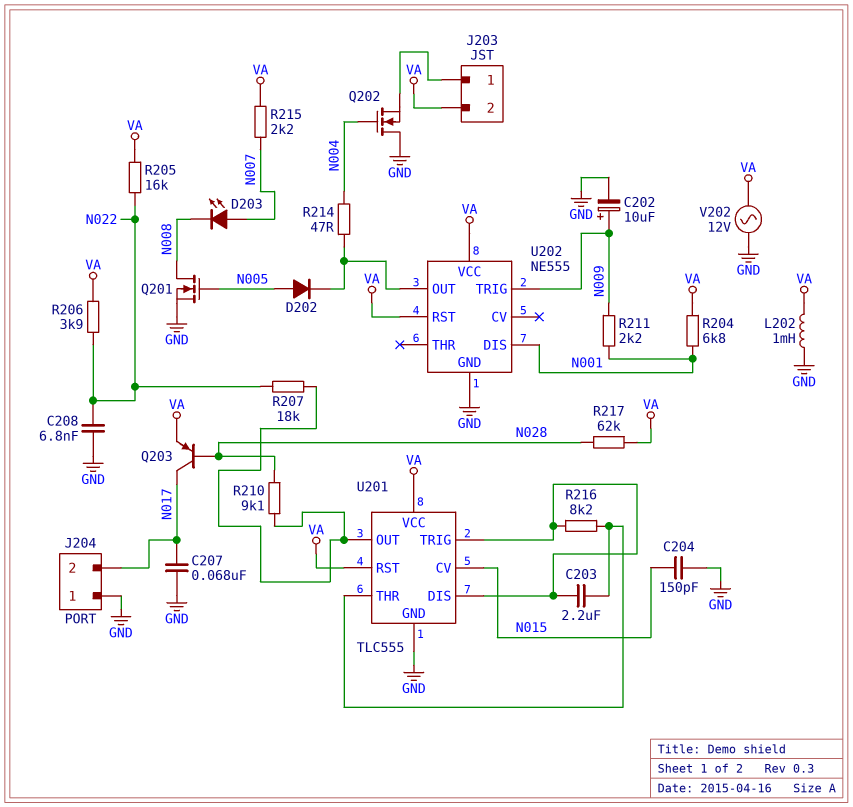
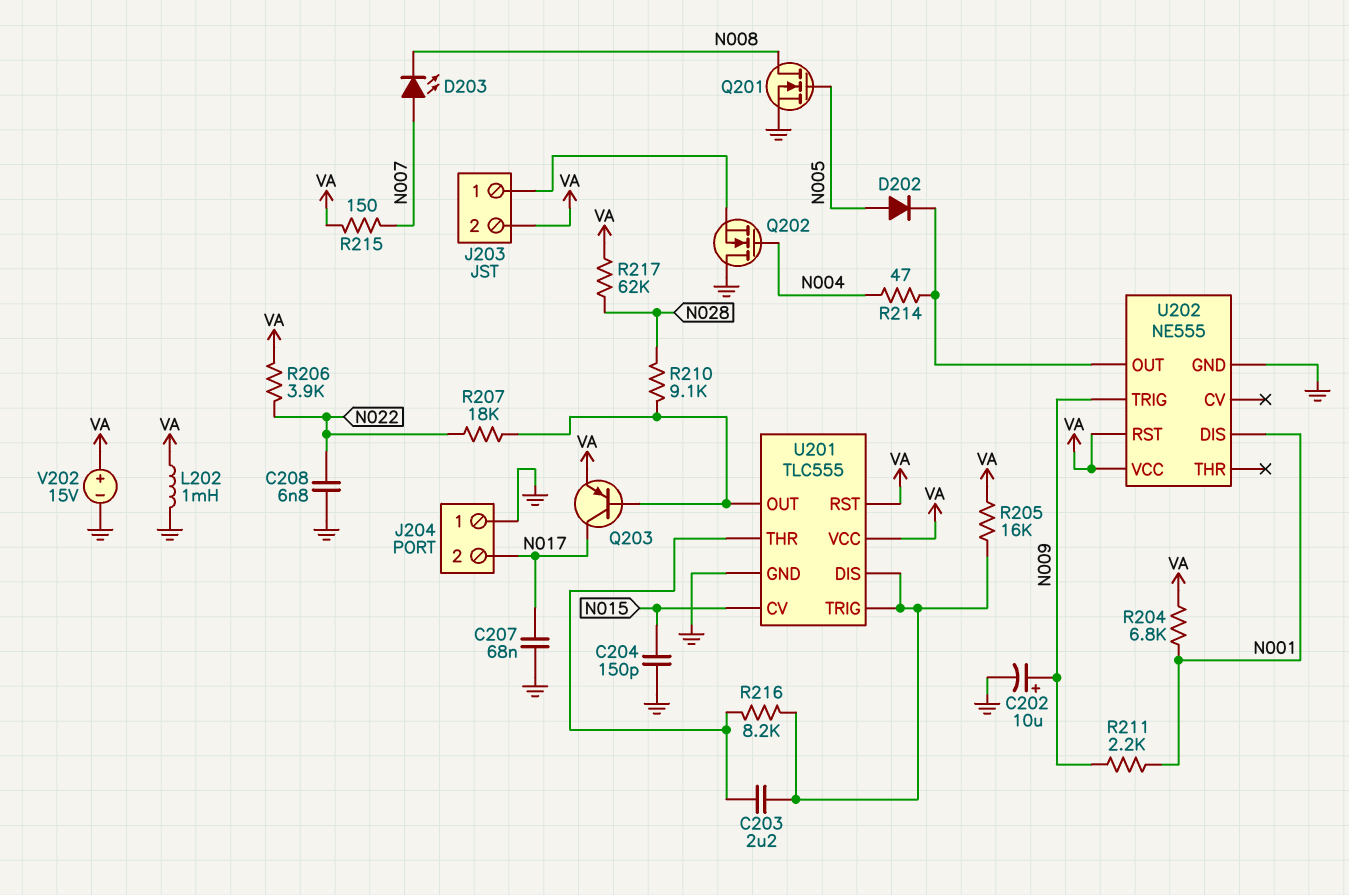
Q203: PNP (B N028, C N017, E VA) -> PNP (B U201/OUT, C N017, E VA)
R205: 16k (N022, VA) -> 16k (U201/DIS, VA)
R215: 2.2k (N007, VA) -> 150 (N007, VA)
V202: AC 12V (GND, VA) -> 15V (plus VA, minus GND)

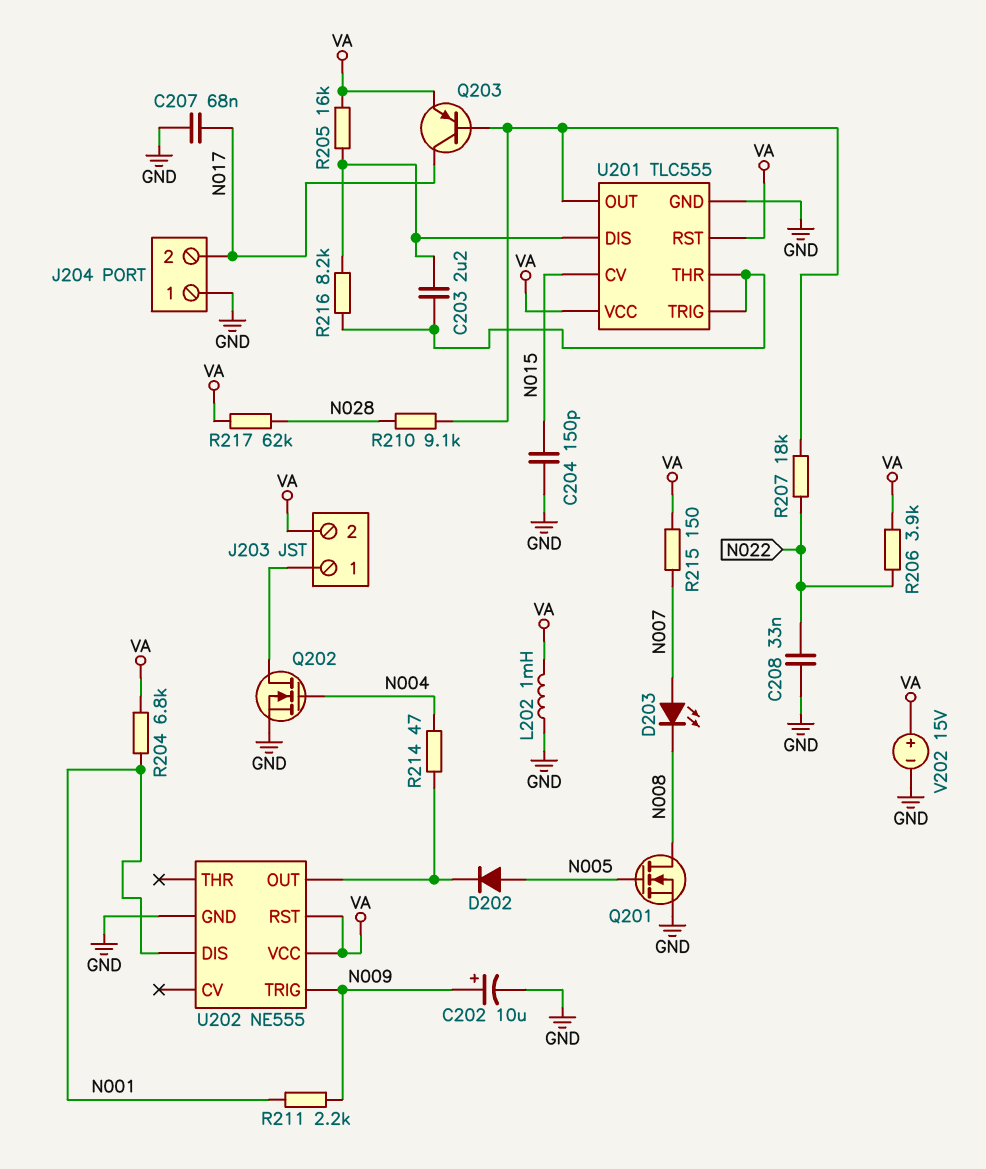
C208: 6.8nF (GND, N022) -> 33nF (GND, N022)
Q202: NMOS (G N004, D GND, S J203/1) -> NMOS (G N004, D J203/1, S GND)
U201 pin TRIG: U201/DIS -> U201/THR

